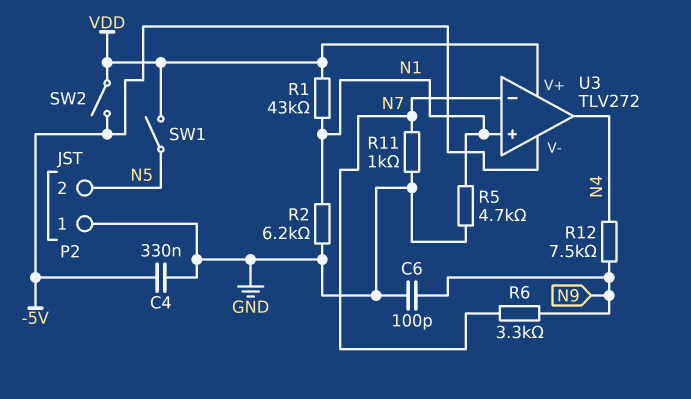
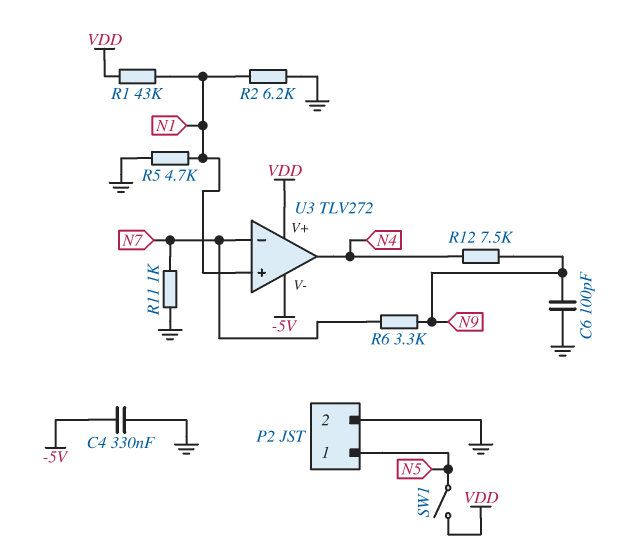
P2 pin 1: GND -> N5
P2 pin 2: N5 -> GND
SW2: switch (-5V, VDD) -> none

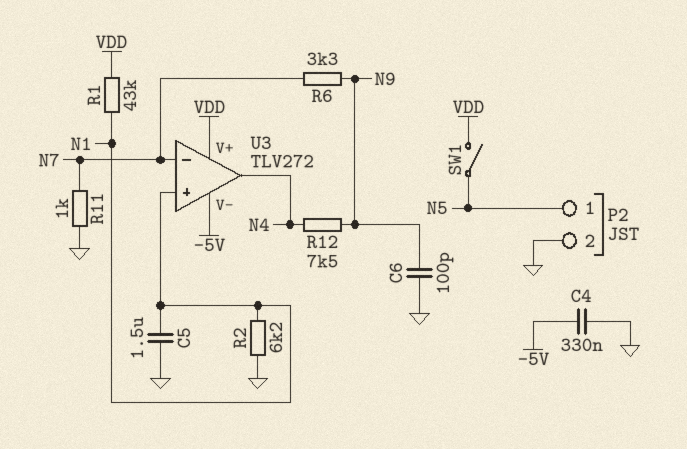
C5: none -> 1.5uF (GND, N1)
R5: 4.7k (GND, N1) -> none

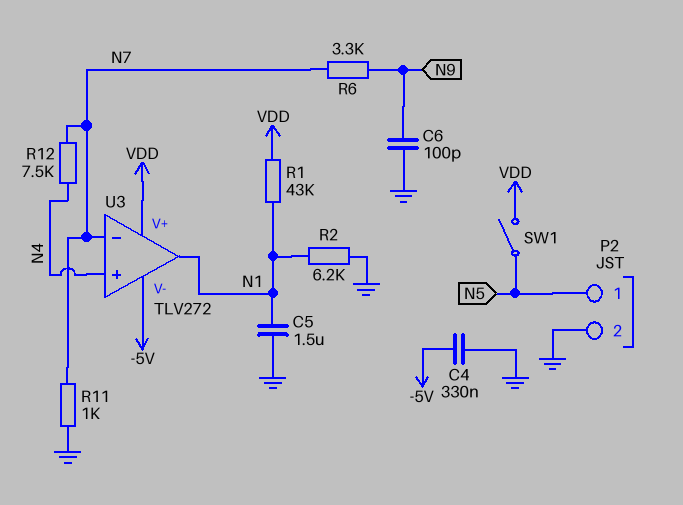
R12: 7.5k (N4, N9) -> 7.5k (N4, N7)
U3 pin in+: N1 -> N4
U3 pin out: N4 -> N1

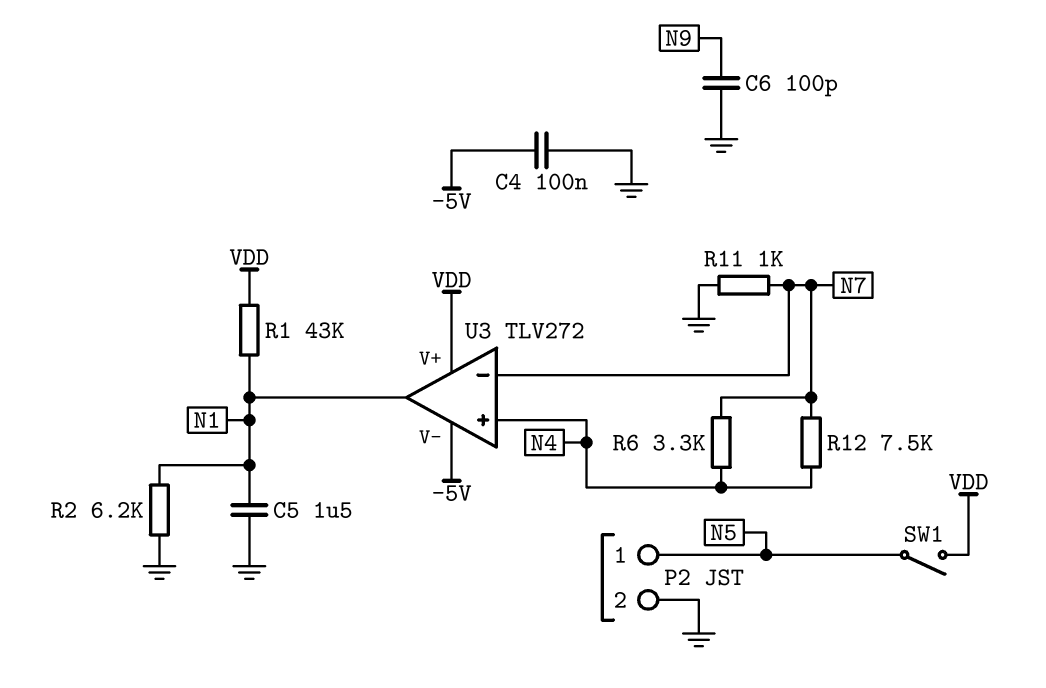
C4: 330nF (-5V, GND) -> 100nF (-5V, GND)
R6: 3.3k (N7, N9) -> 3.3k (N4, N7)

